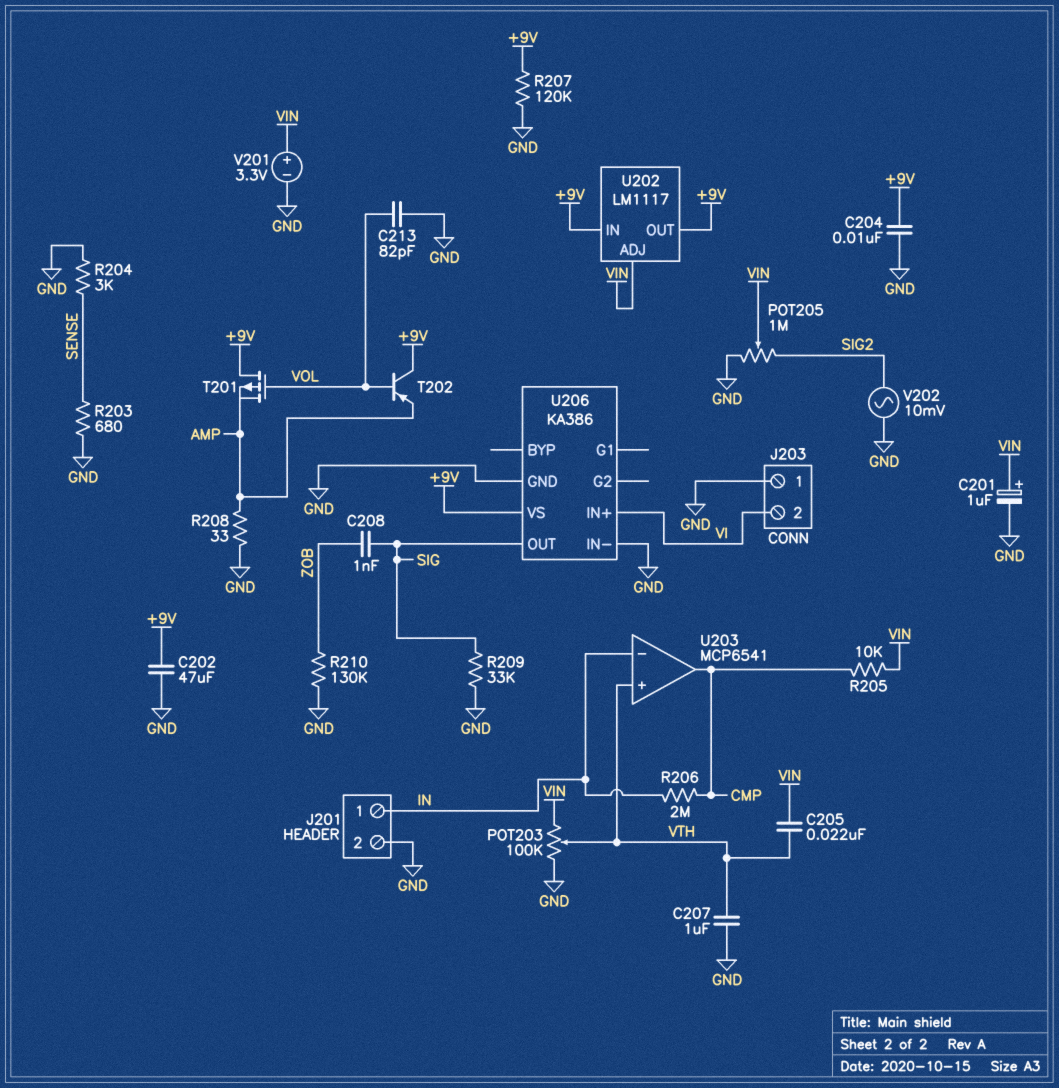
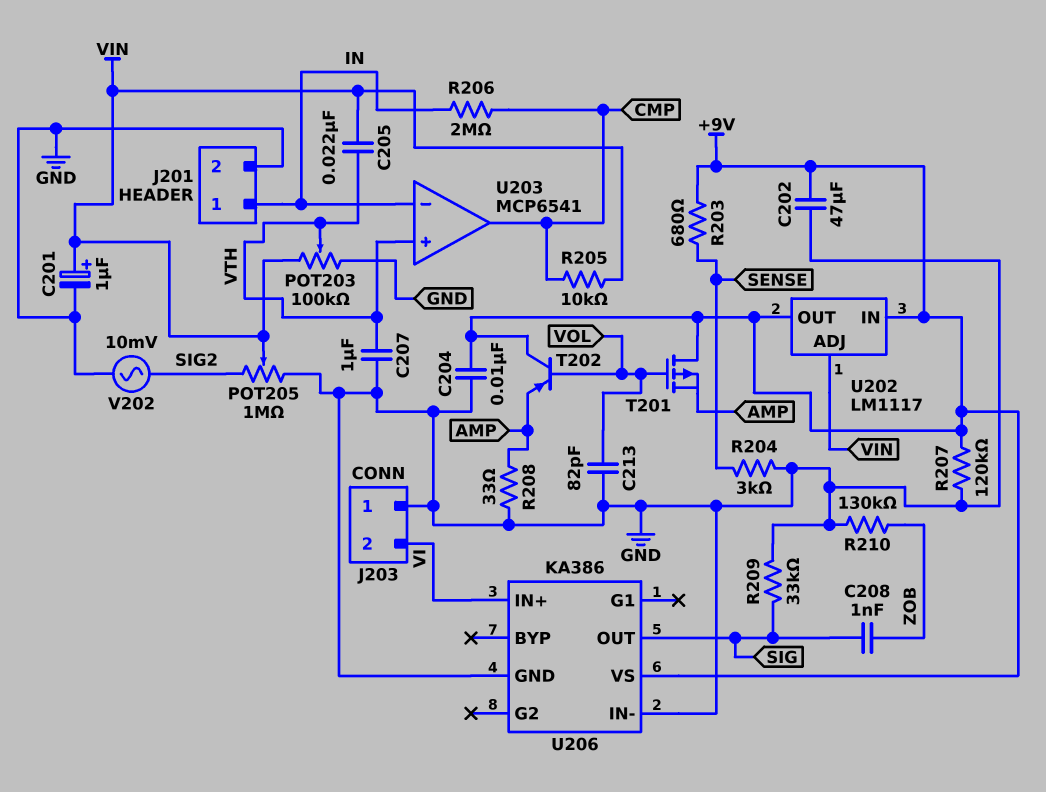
R203: 680 (GND, SENSE) -> 680 (+9V, SENSE)
V201: 3.3V (plus VIN, minus GND) -> none

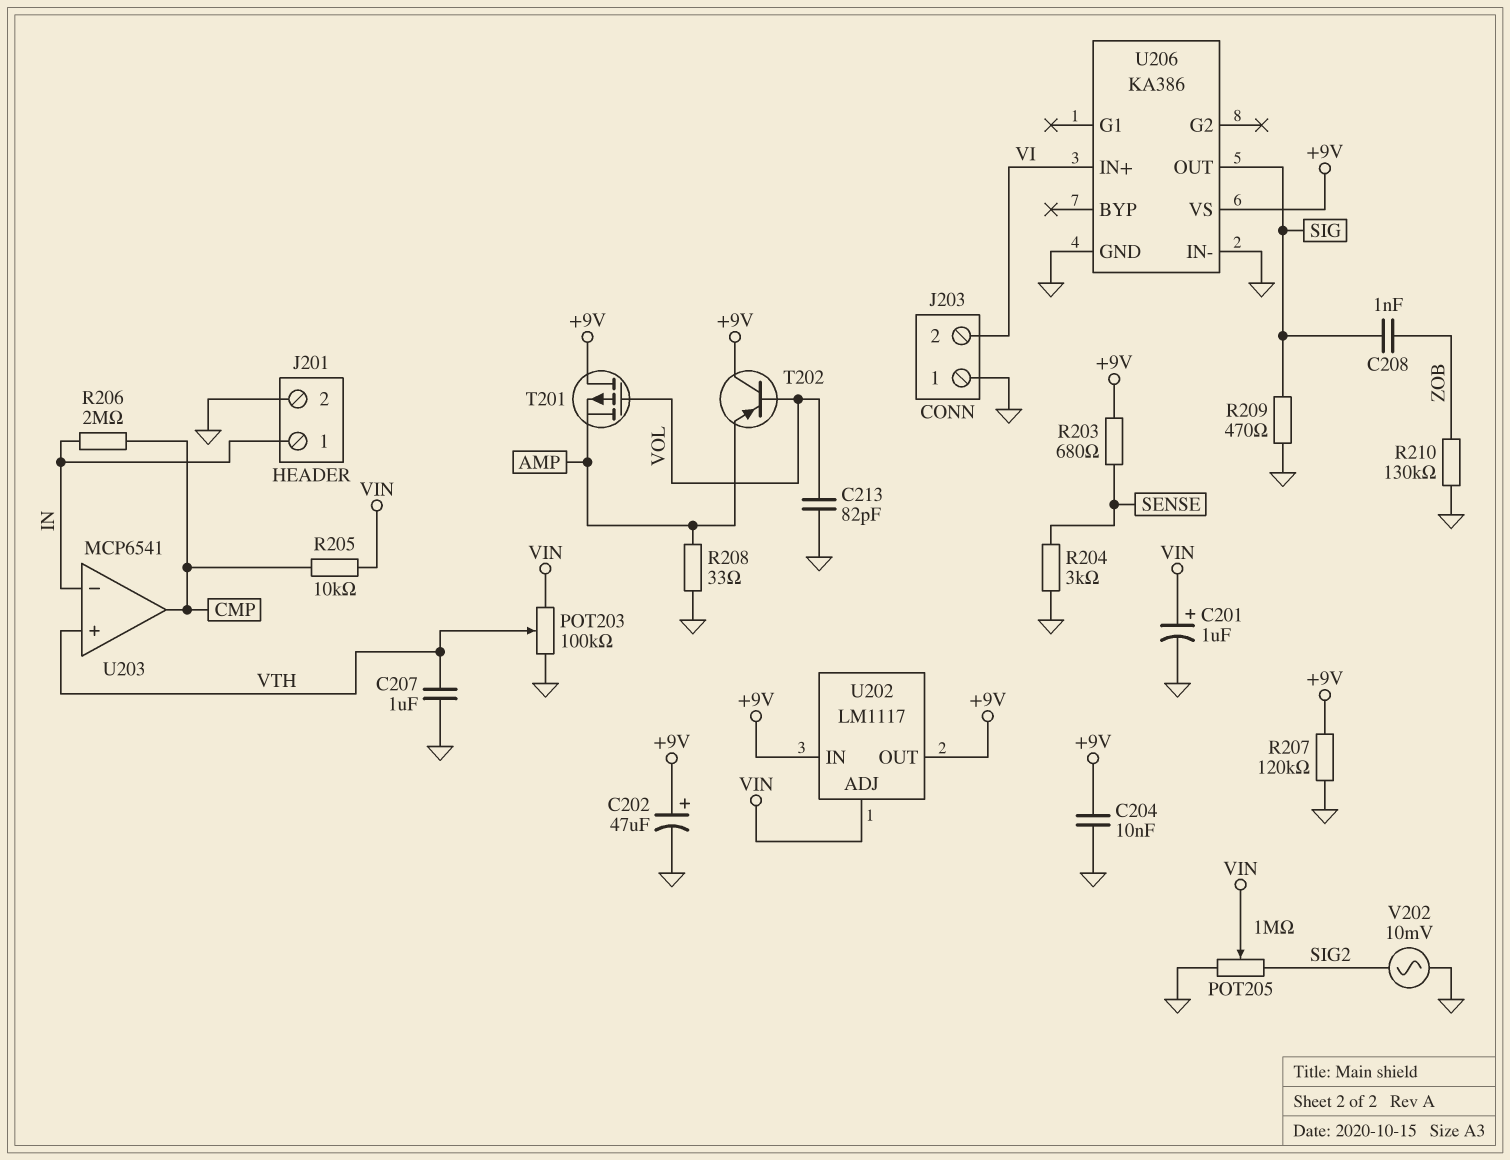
C202: 47uF (+9V, GND) -> 47uF (plus +9V, minus GND)
C205: 22nF (VIN, VTH) -> none
R209: 33k (GND, SIG) -> 470 (GND, SIG)

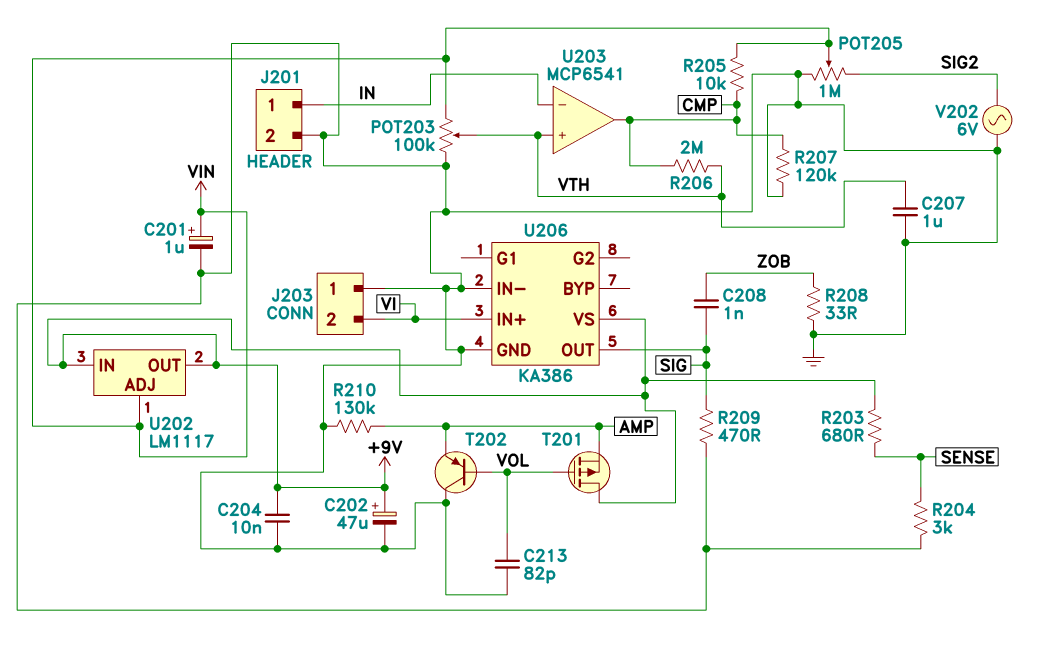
R206: 2M (CMP, IN) -> 2M (CMP, VTH)
R207: 120k (+9V, GND) -> 120k (CMP, GND)
R208: 33 (AMP, GND) -> 33 (GND, ZOB)
R210: 130k (GND, ZOB) -> 130k (AMP, GND)
T202: PNP (B VOL, C +9V, E AMP) -> PNP (B VOL, C GND, E AMP)
V202: AC 10mV (GND, SIG2) -> AC 6V (GND, SIG2)

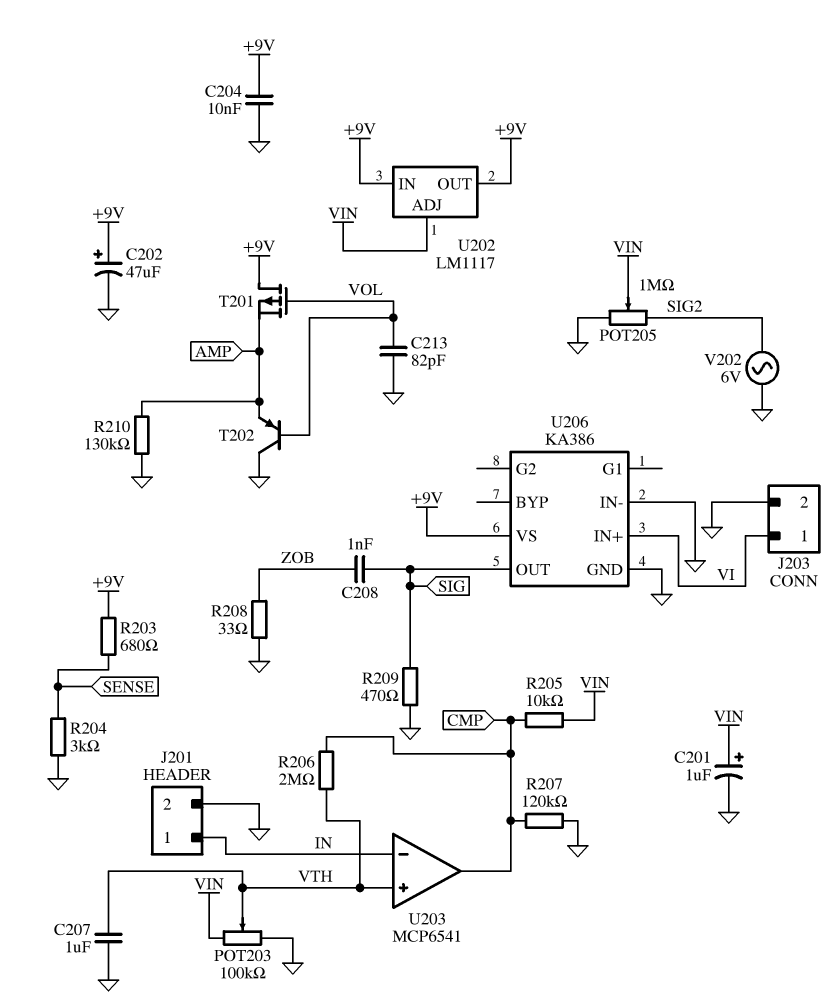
J203 pin 1: GND -> VI
J203 pin 2: VI -> GND

